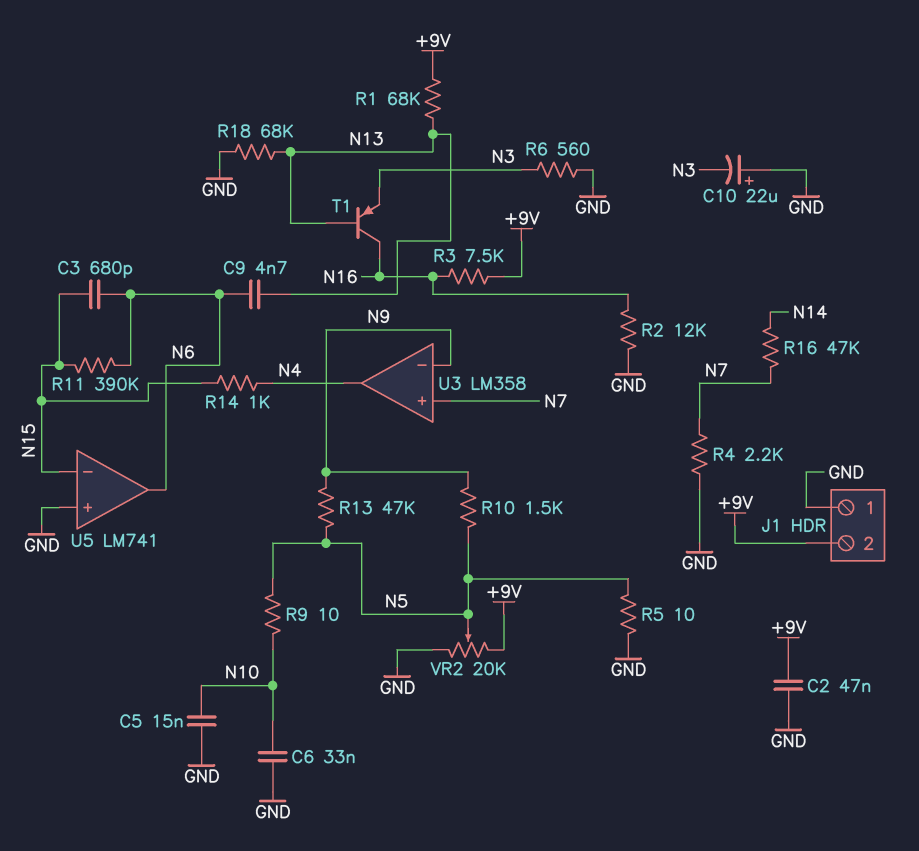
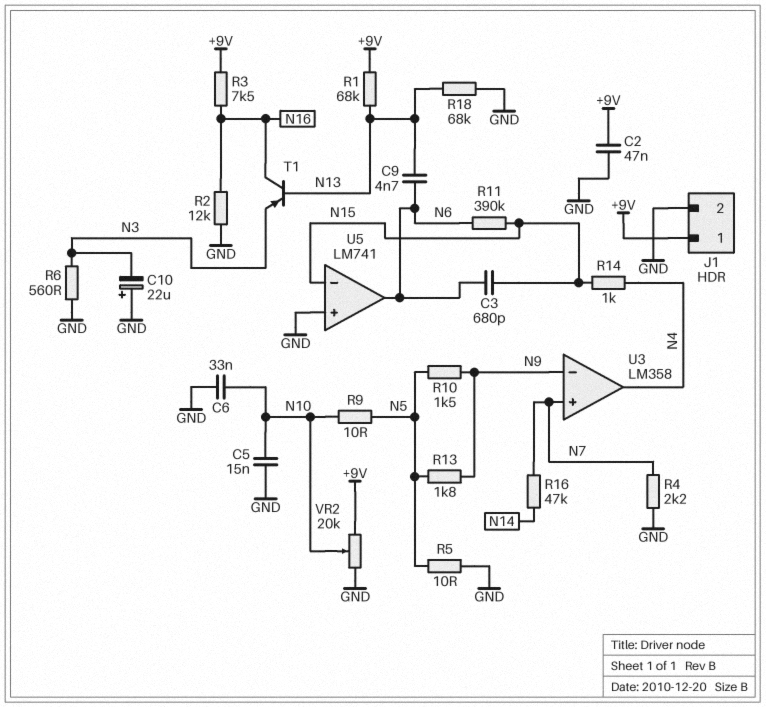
J1 pin 1: GND -> +9V
J1 pin 2: +9V -> GND
R13: 47k (N5, N9) -> 1.8k (N5, N9)
VR2: 20k (+9V, GND, wiper N5) -> 20k (+9V, GND, wiper N10)

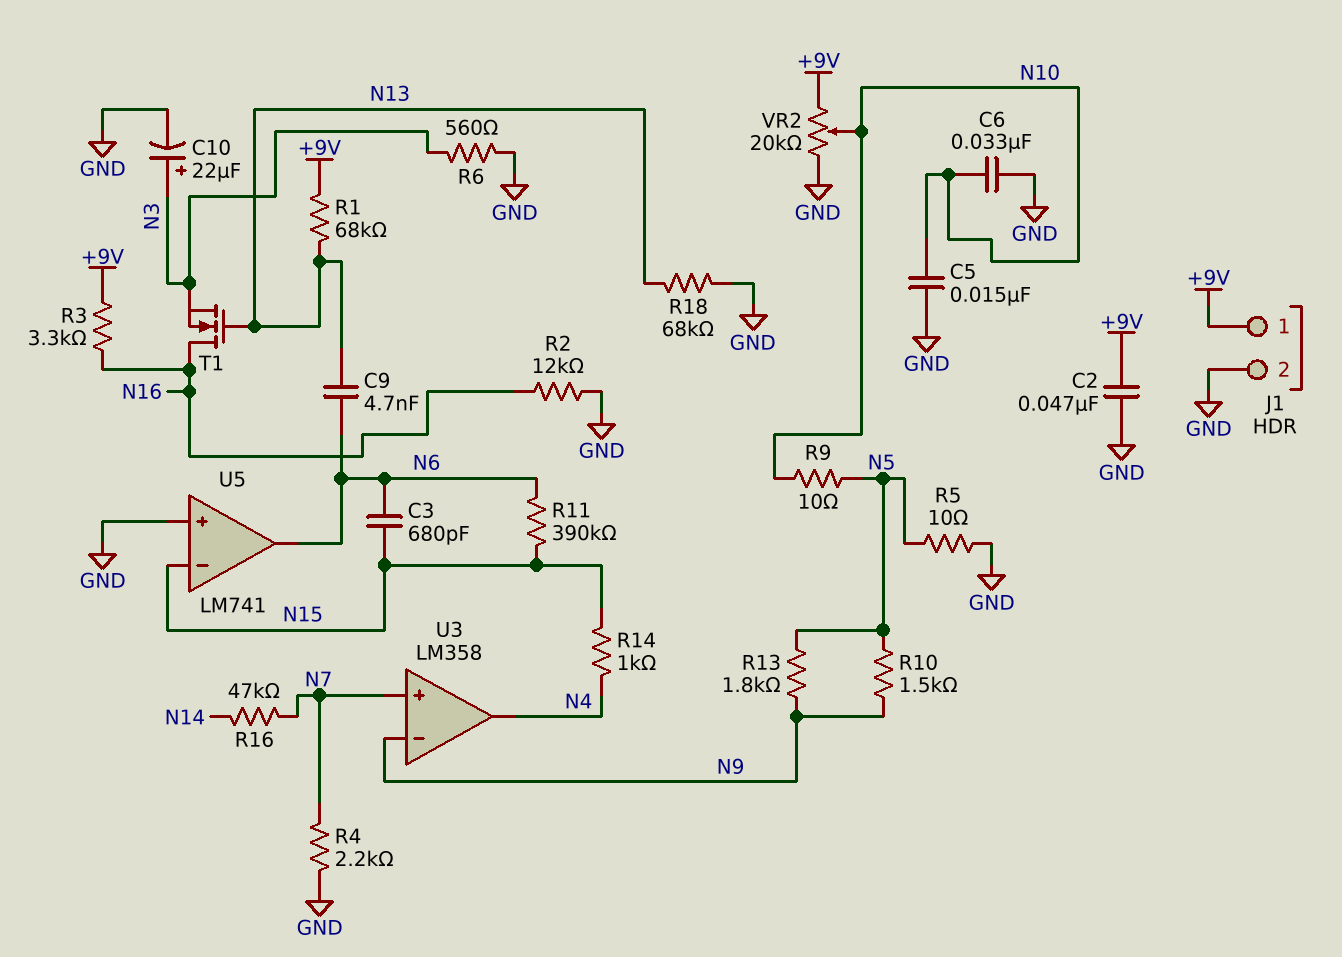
C10: 22uF (plus GND, minus N3) -> 22uF (plus N3, minus GND)
R3: 7.5k (+9V, N16) -> 3.3k (+9V, N16)
T1: PNP (B N13, C N16, E N3) -> NMOS (G N13, D N16, S N3)

